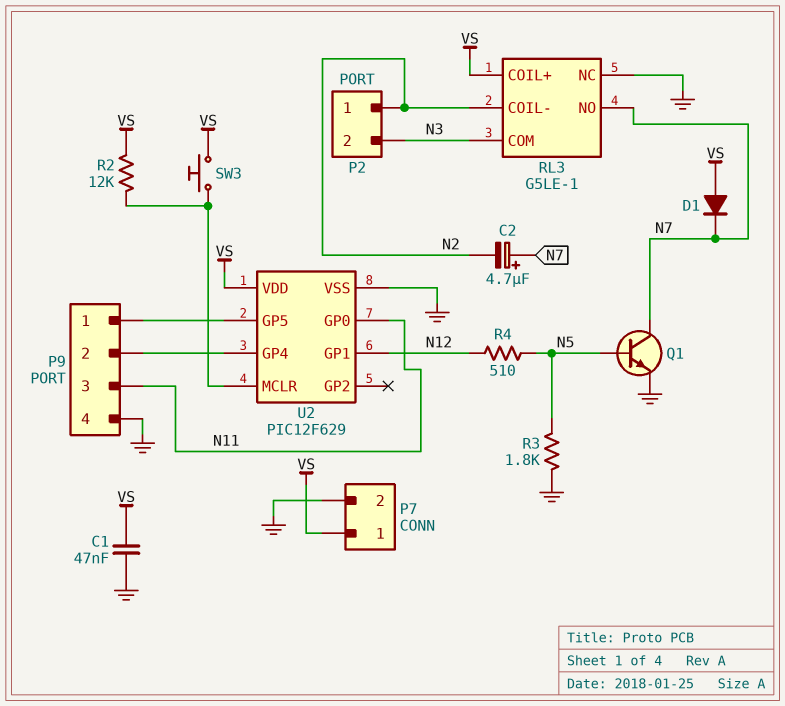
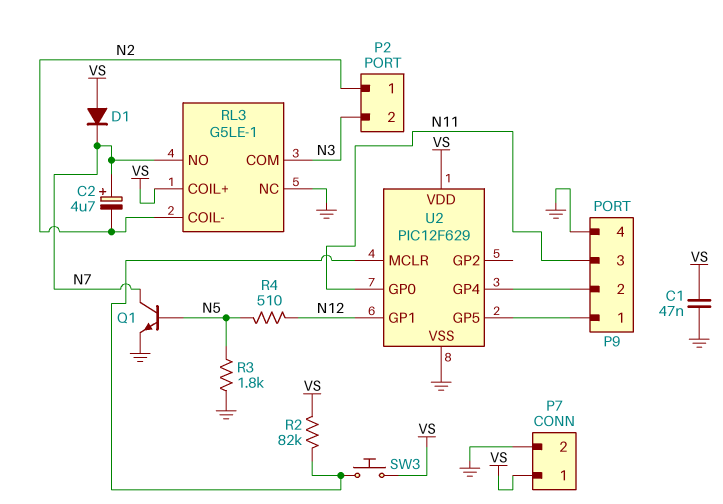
R2: 12k (U2/MCLR, VS) -> 82k (U2/MCLR, VS)

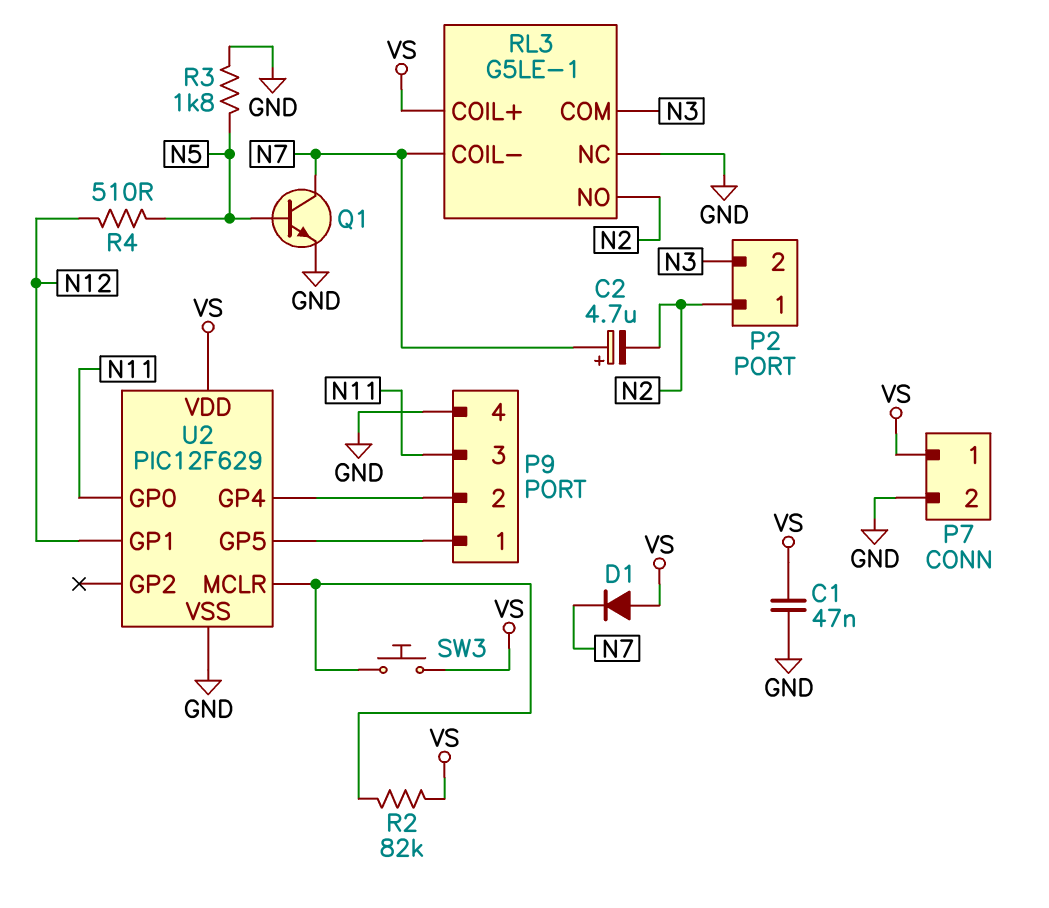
RL3 pin COIL-: N2 -> N7
RL3 pin NO: N7 -> N2

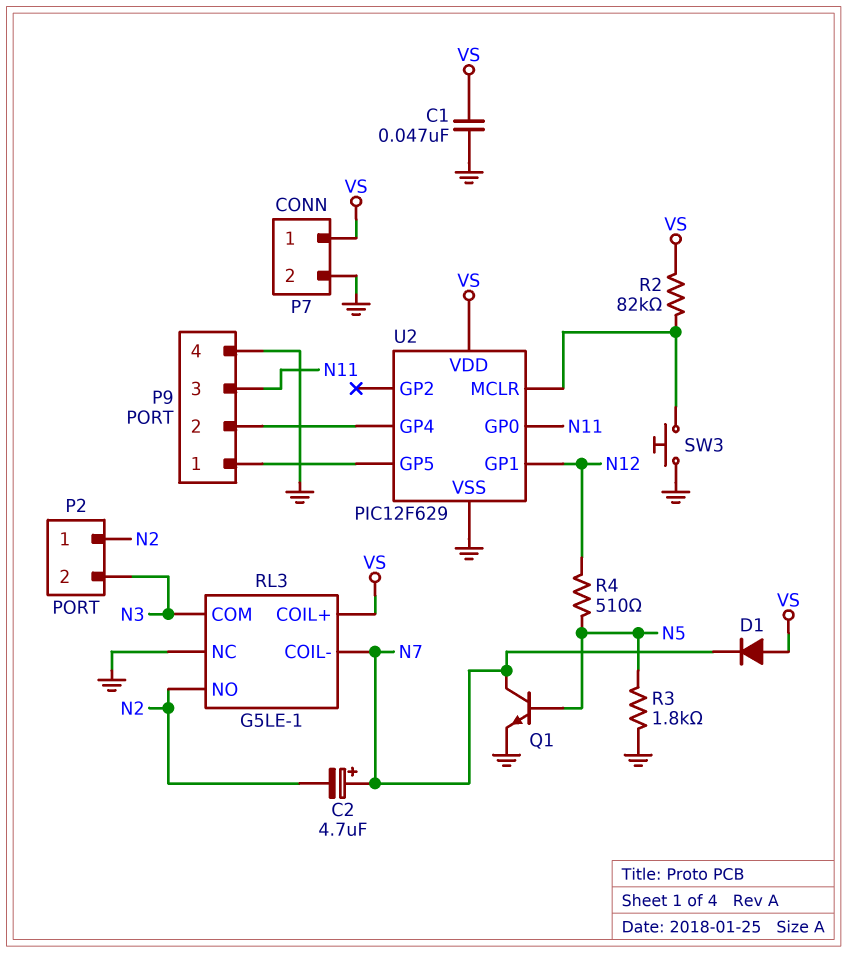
SW3: button (U2/MCLR, VS) -> button (GND, U2/MCLR)

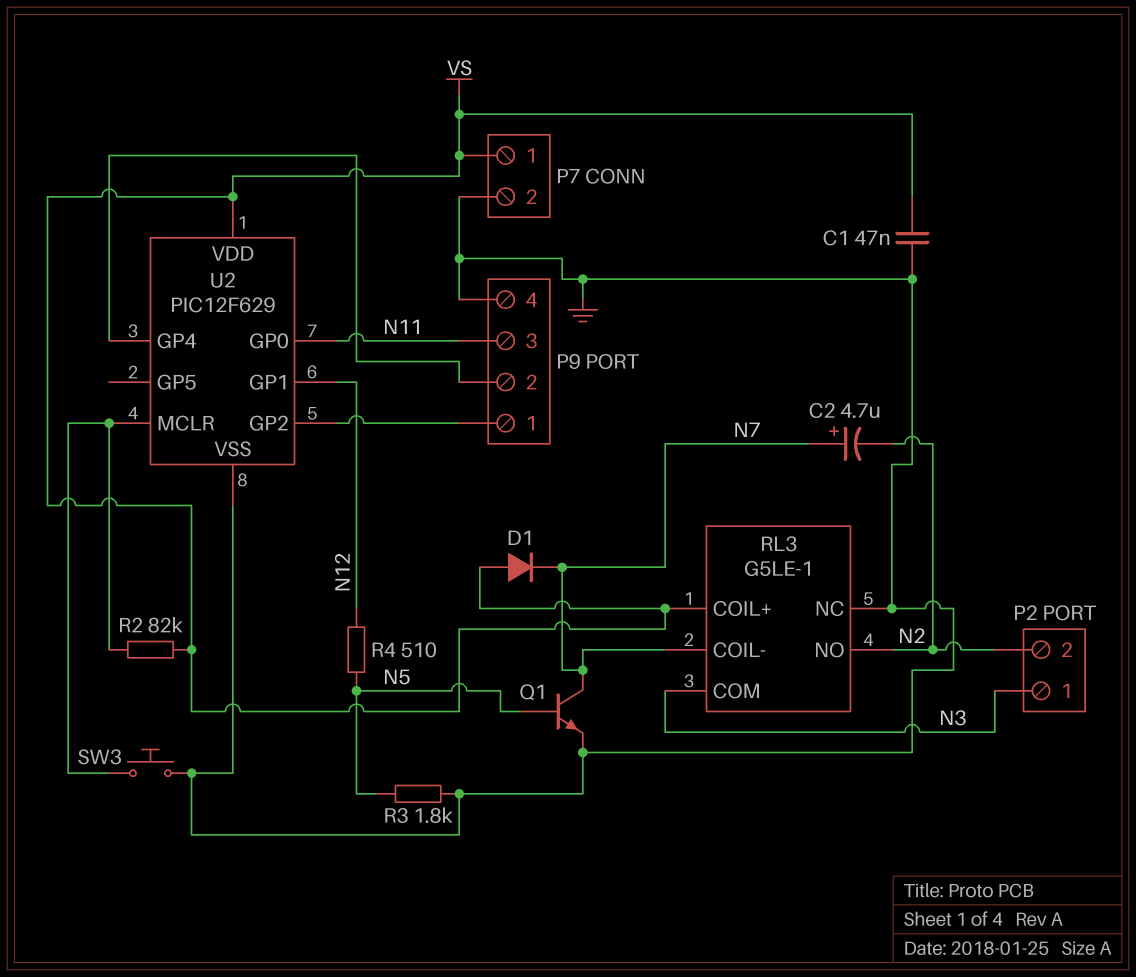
P2 pin 1: N2 -> N3
P2 pin 2: N3 -> N2
U2 pin GP2: none -> P9/1
U2 pin GP5: P9/1 -> none

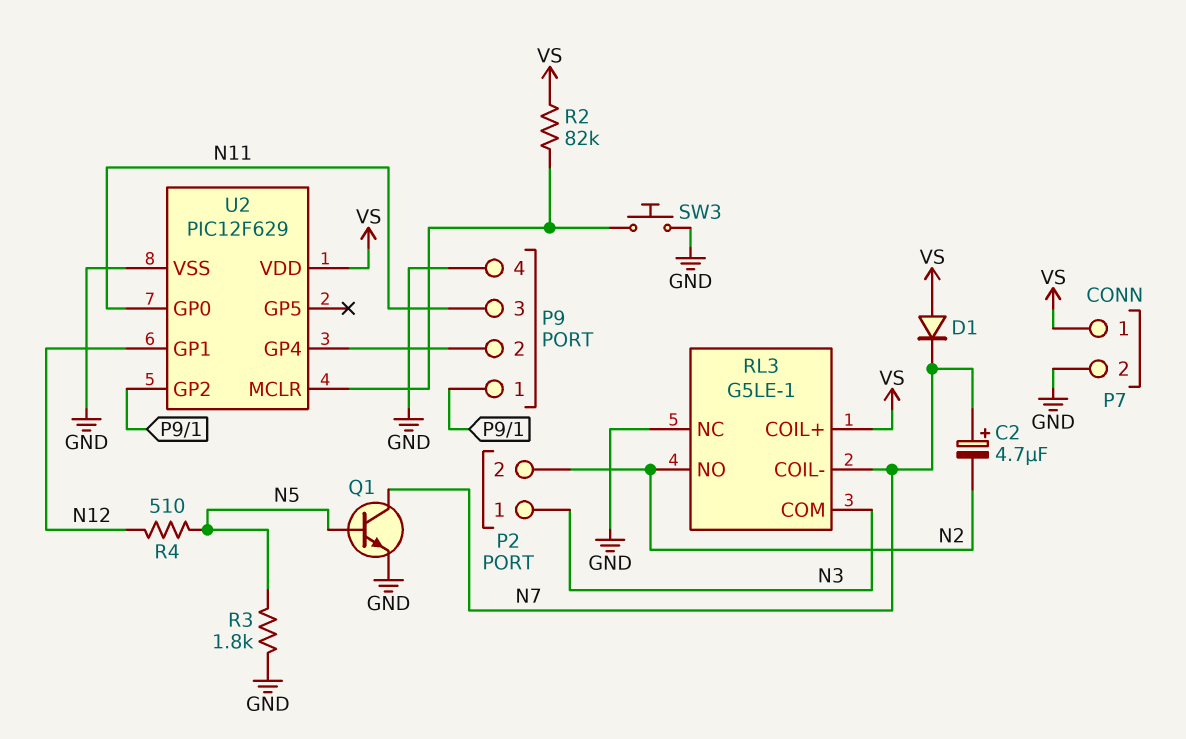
C1: 47nF (GND, VS) -> none

